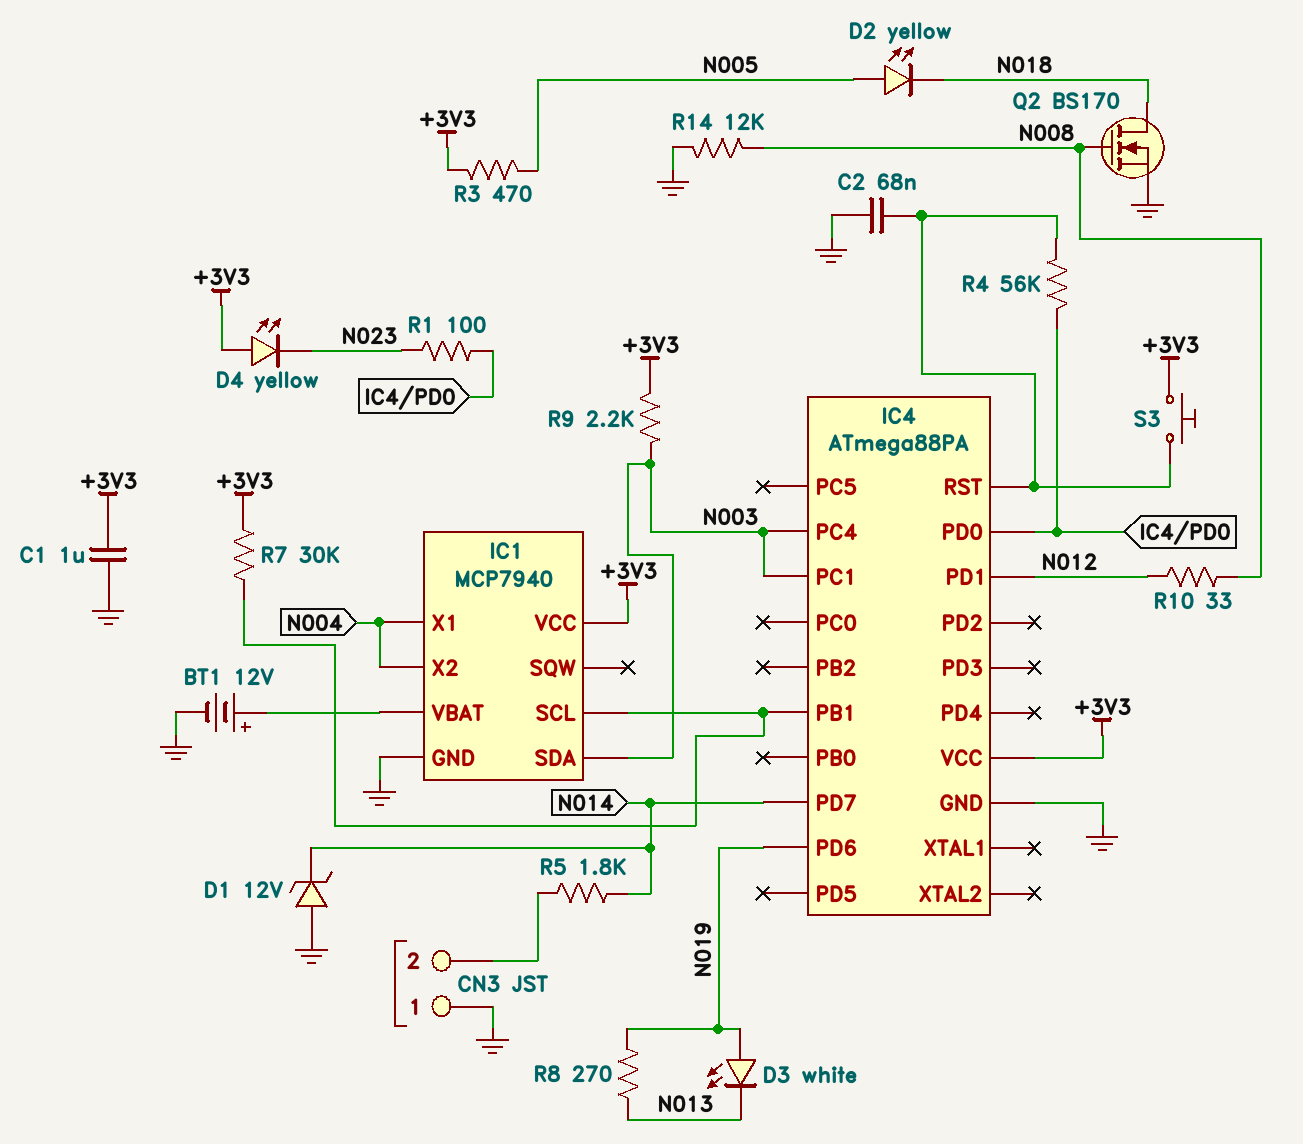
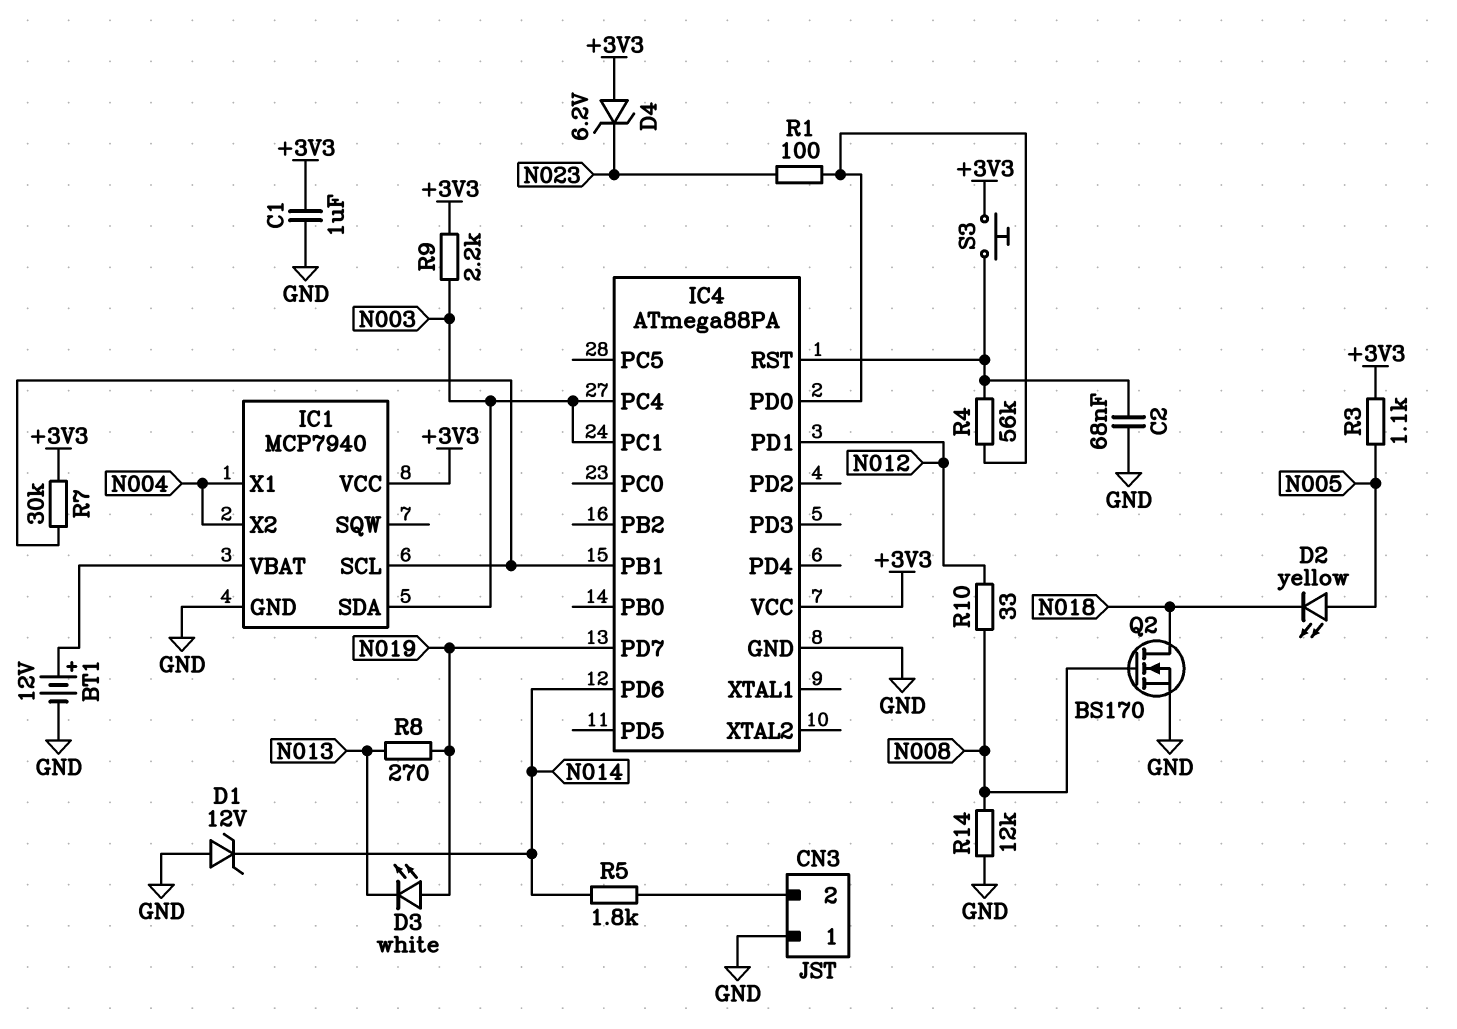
D4: LED yellow (A +3V3, K N023) -> zener 6.2V (A +3V3, K N023)
IC4 pin PD6: N019 -> N014
IC4 pin PD7: N014 -> N019
R3: 470 (+3V3, N005) -> 1.1k (+3V3, N005)

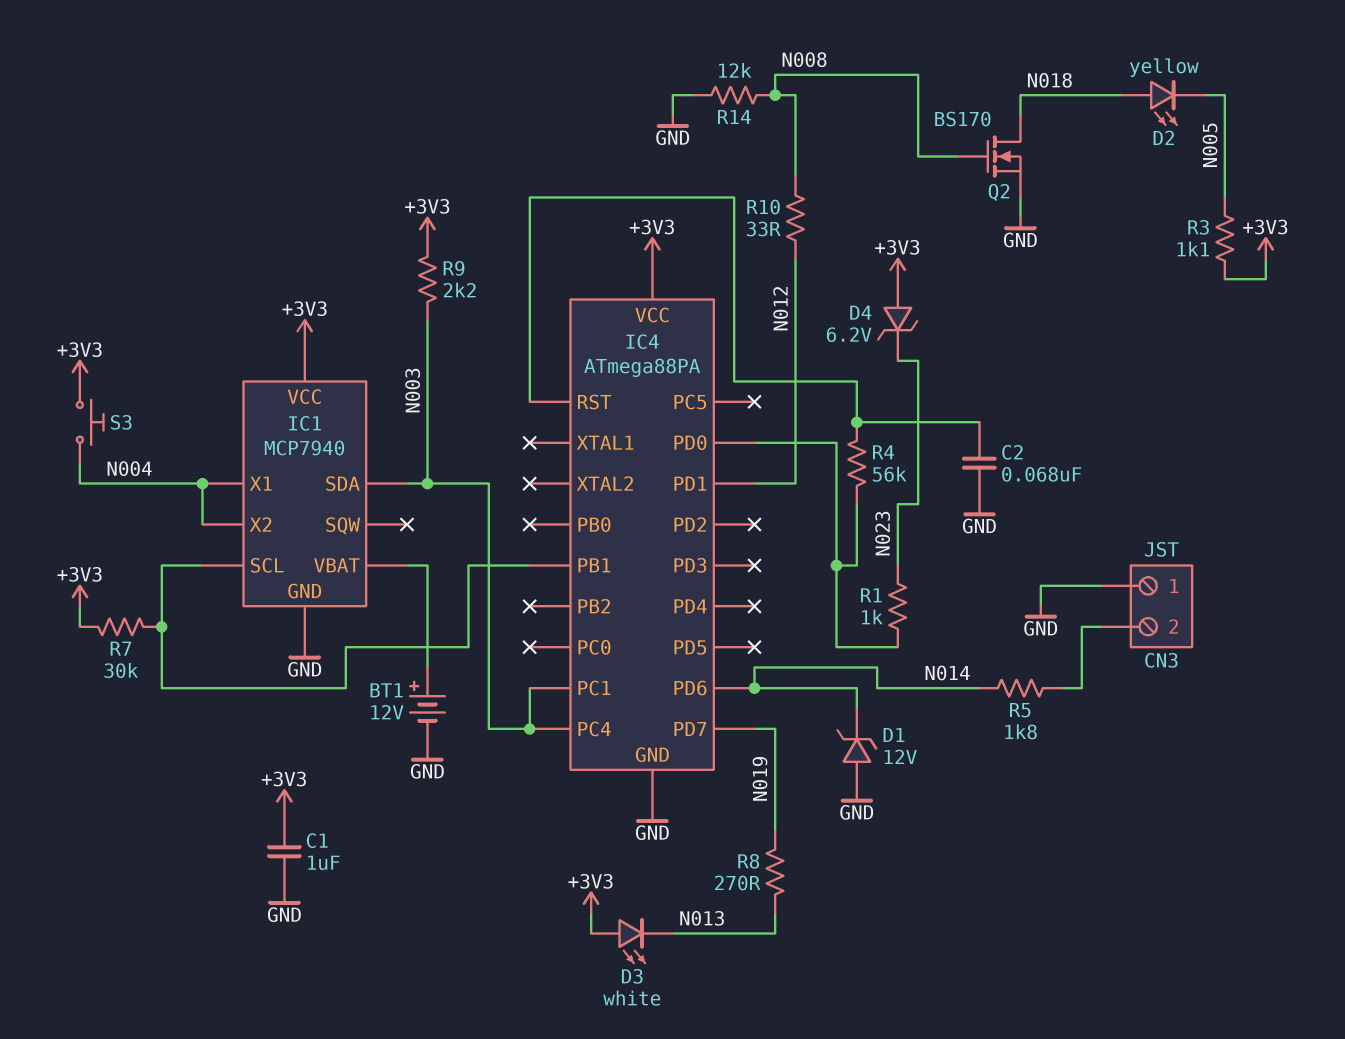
D2: LED yellow (A N005, K N018) -> LED yellow (A N018, K N005)
D3: LED white (A N019, K N013) -> LED white (A +3V3, K N013)
R1: 100 (IC4/PD0, N023) -> 1k (IC4/PD0, N023)
S3: button (+3V3, IC4/RST) -> button (+3V3, N004)

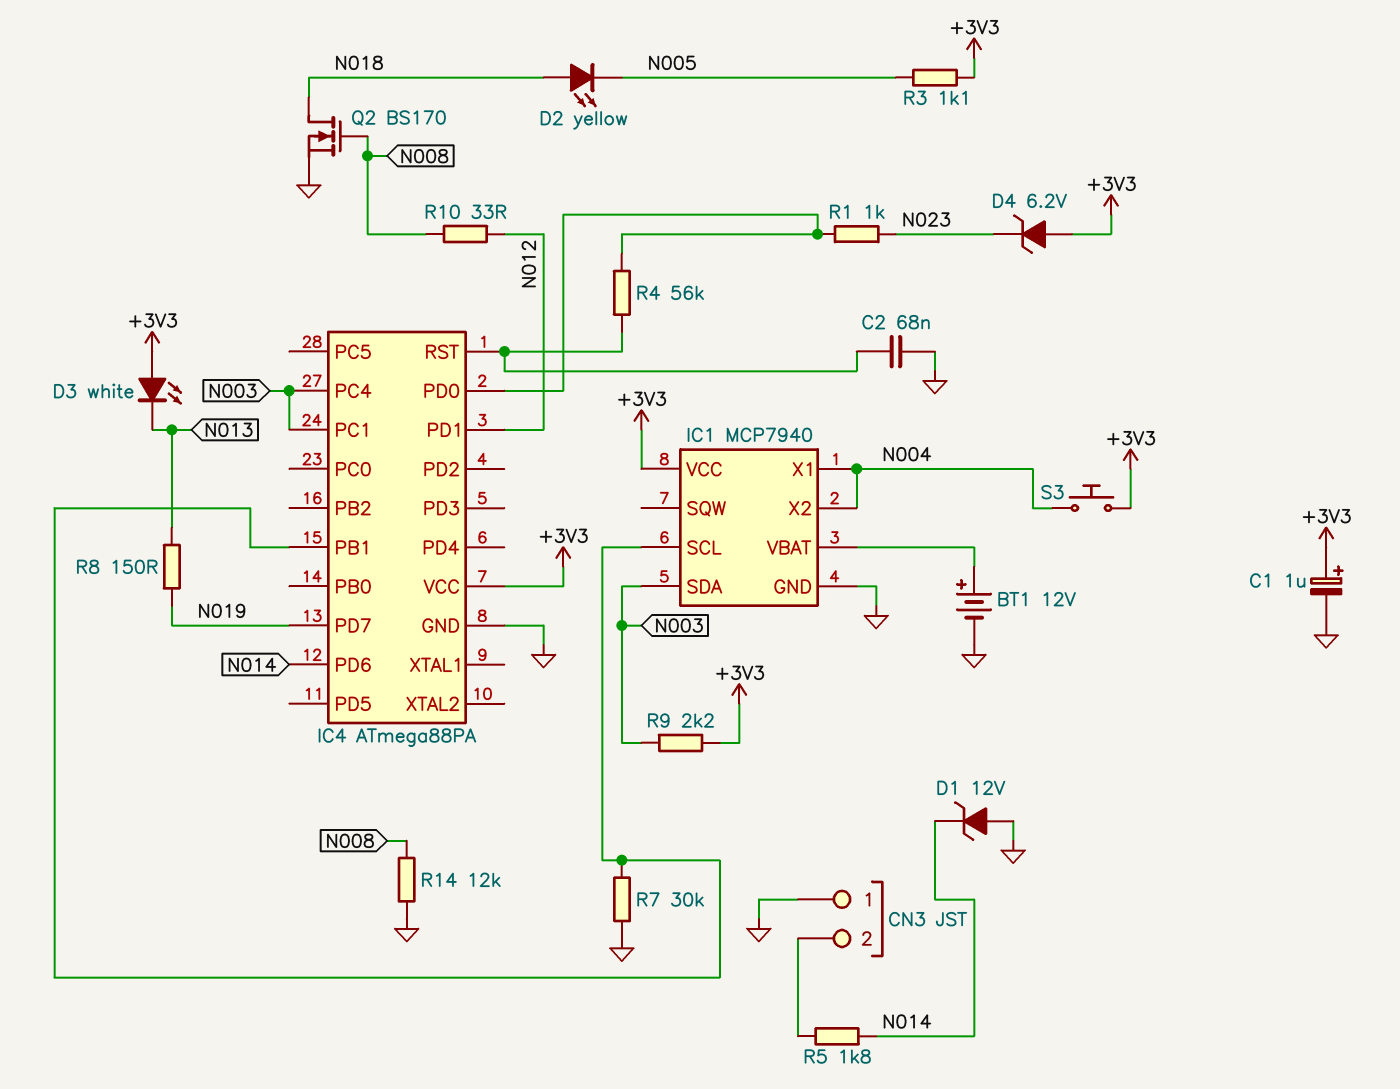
C1: 1uF (+3V3, GND) -> 1uF (plus +3V3, minus GND)
R7: 30k (+3V3, IC1/SCL) -> 30k (GND, IC1/SCL)
R8: 270 (N013, N019) -> 150 (N013, N019)

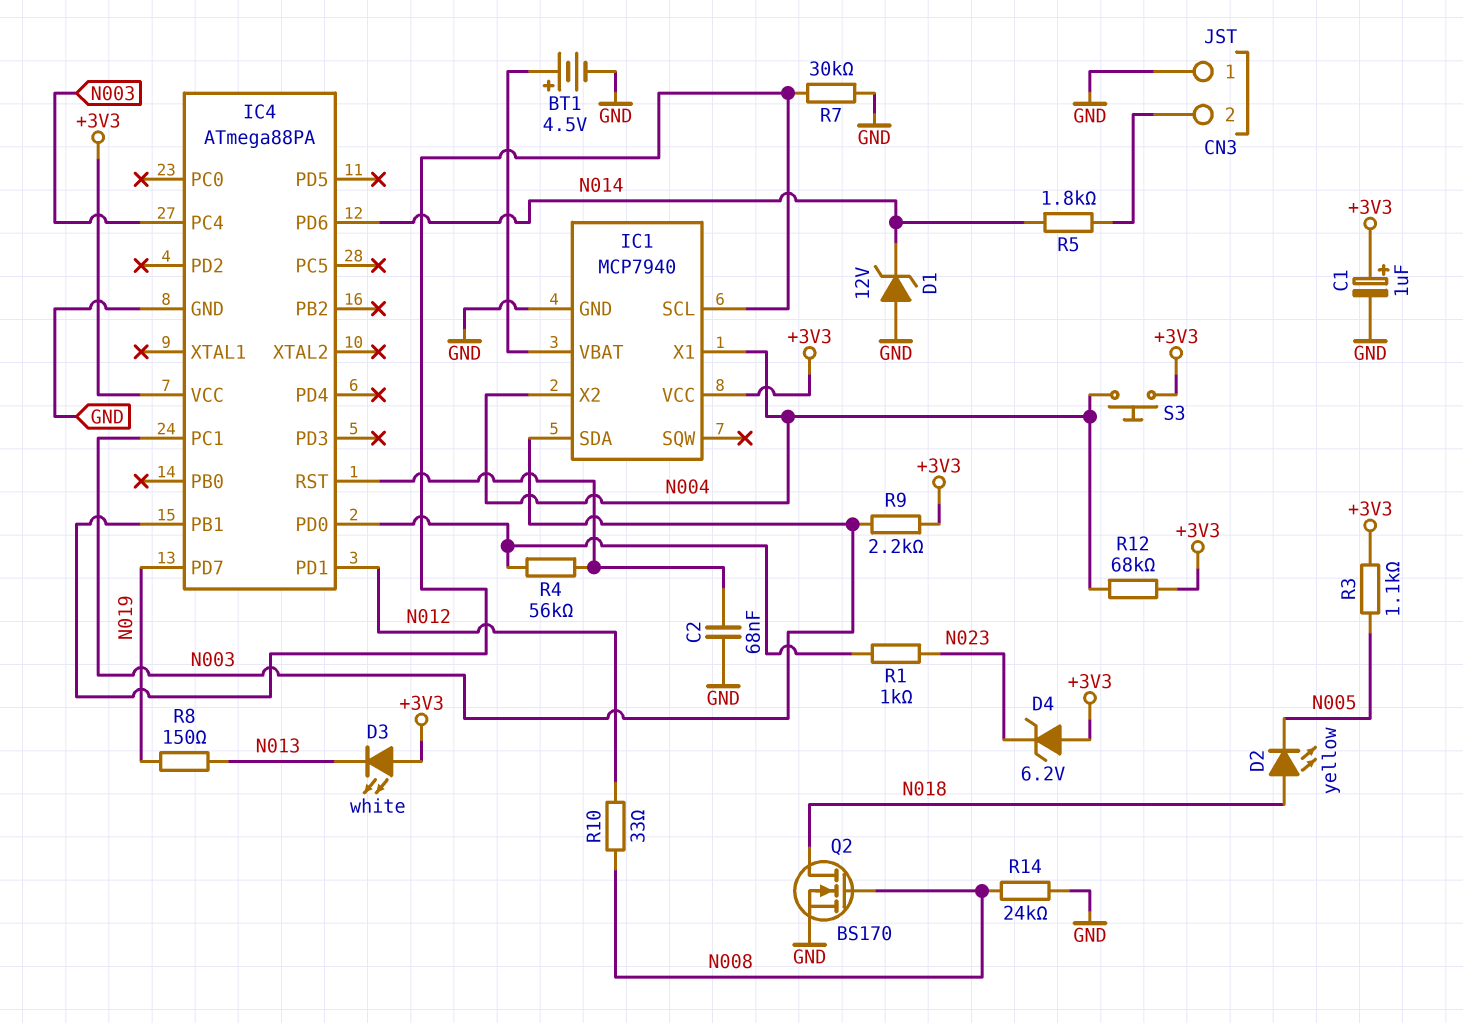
BT1: 12V (plus IC1/VBAT, minus GND) -> 4.5V (plus IC1/VBAT, minus GND)
R12: none -> 68k (+3V3, N004)
R14: 12k (GND, N008) -> 24k (GND, N008)

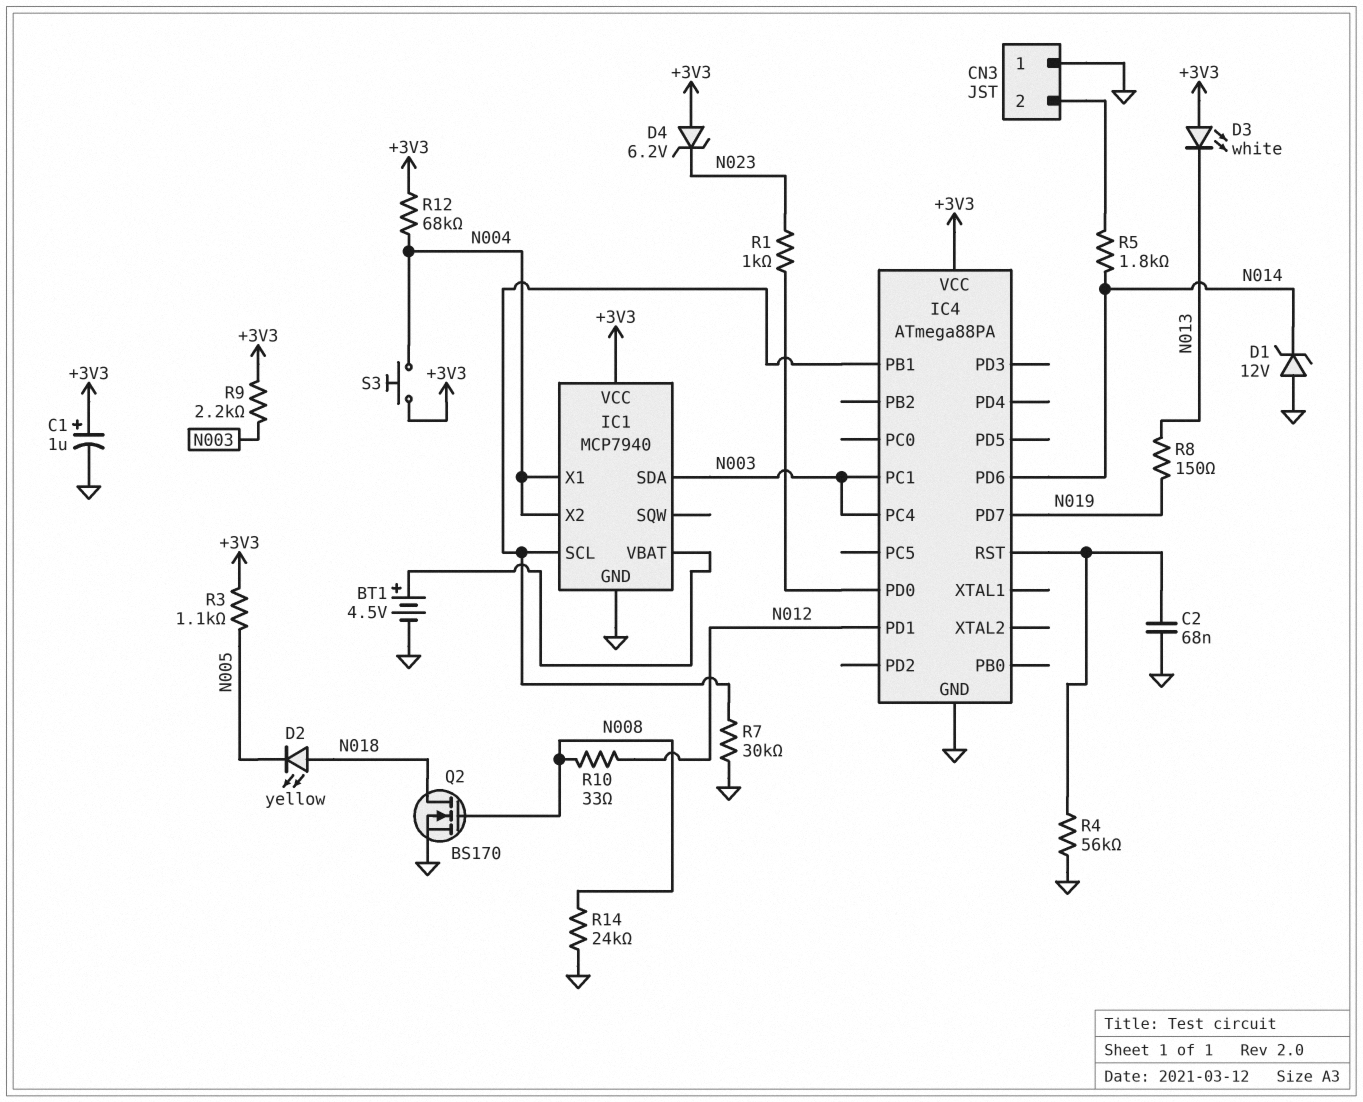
R4: 56k (IC4/PD0, IC4/RST) -> 56k (GND, IC4/RST)

